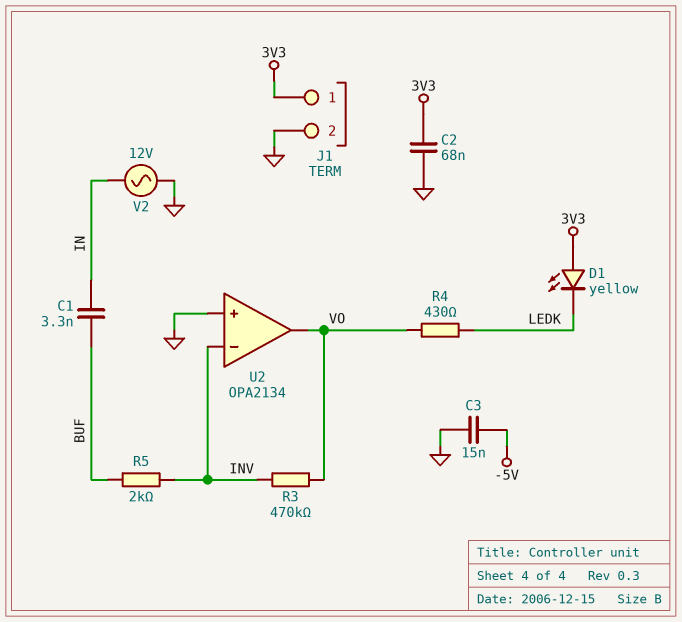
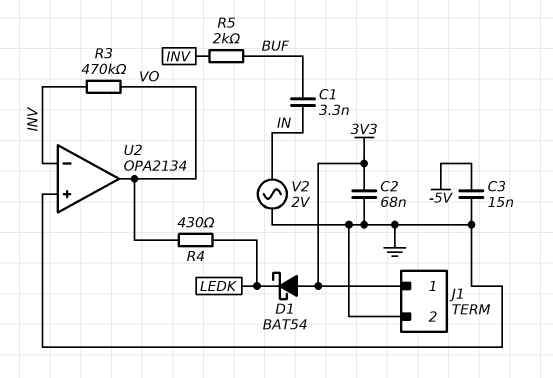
D1: LED yellow (A 3V3, K LEDK) -> schottky BAT54 (A 3V3, K LEDK)
V2: AC 12V (GND, IN) -> AC 2V (GND, IN)

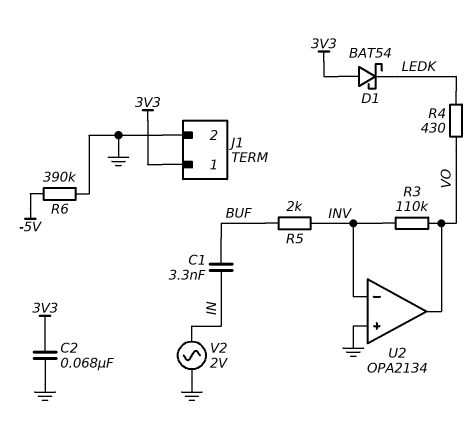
C3: 15nF (-5V, GND) -> none
R3: 470k (INV, VO) -> 110k (INV, VO)
R6: none -> 390k (-5V, GND)

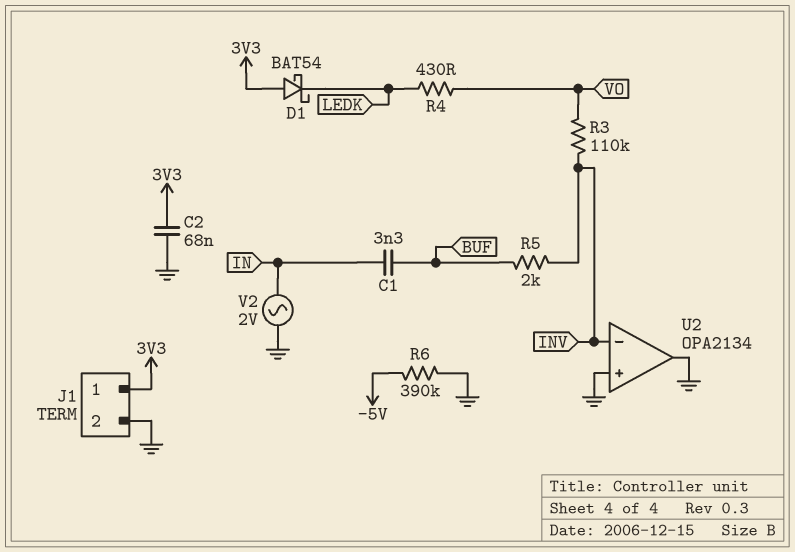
U2 pin out: VO -> GND

